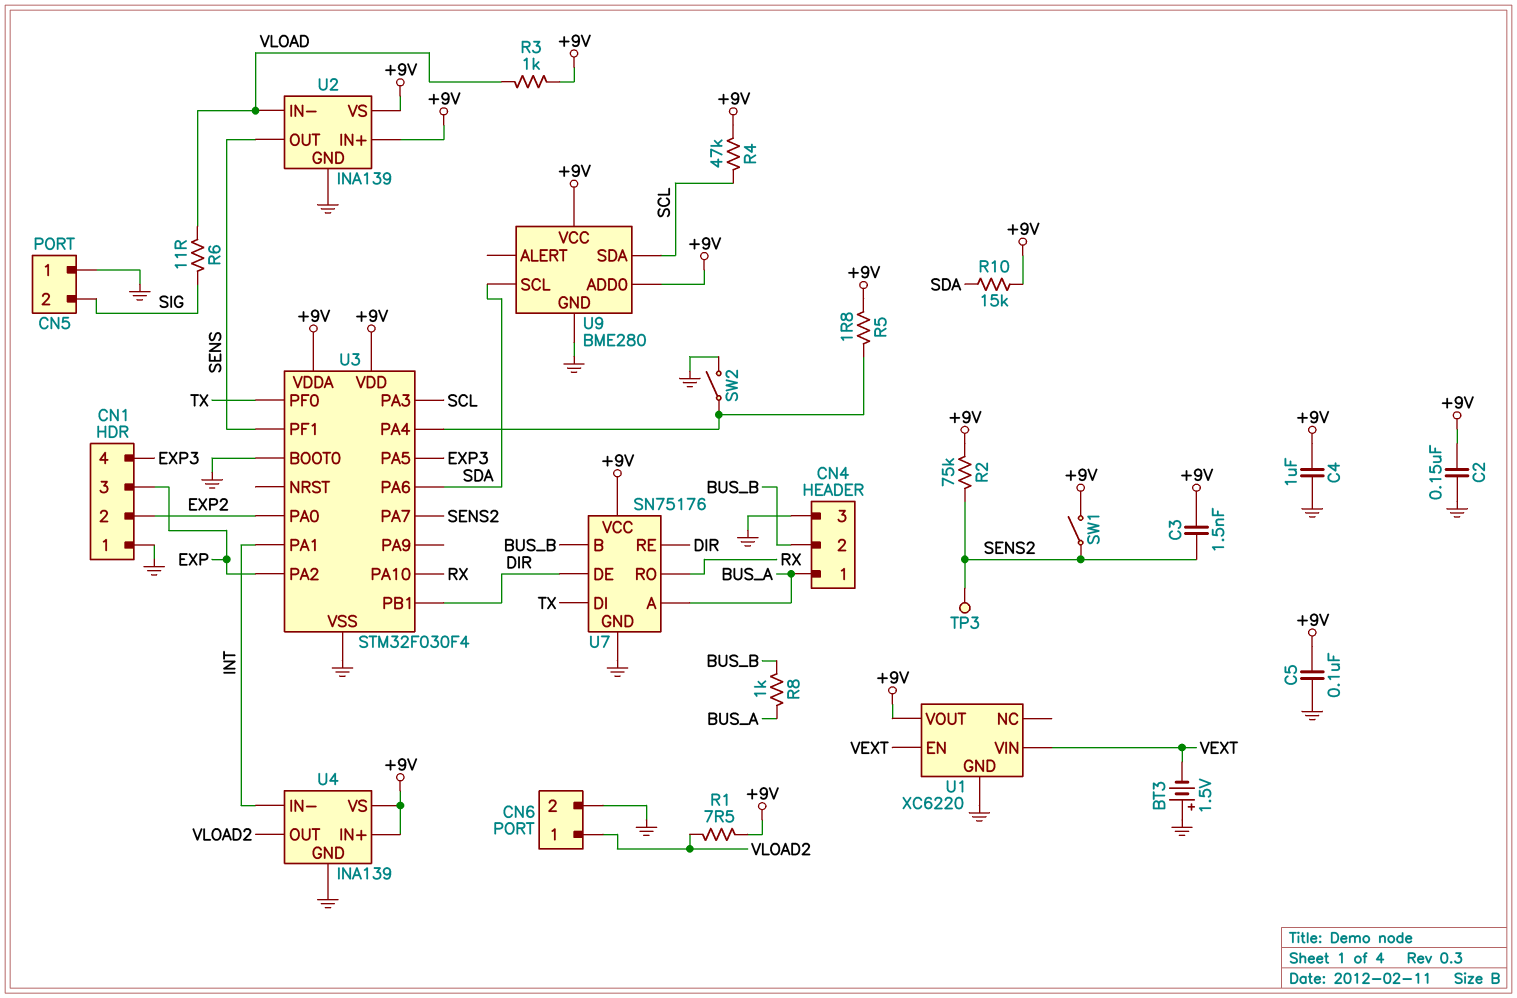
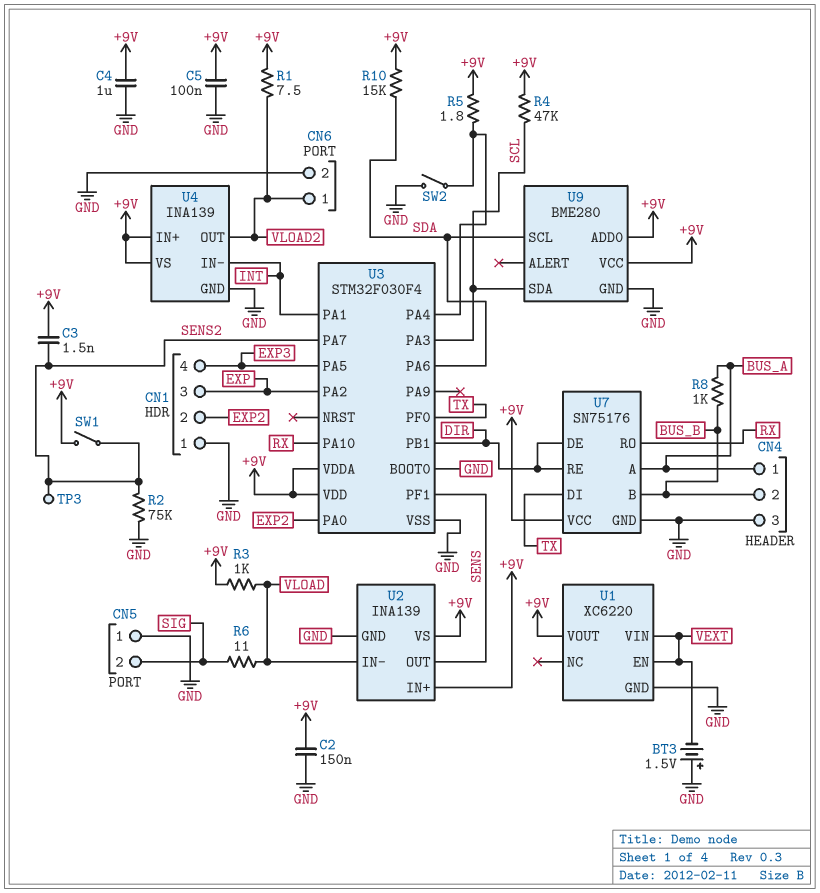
R2: 75k (+9V, SENS2) -> 75k (GND, SENS2)

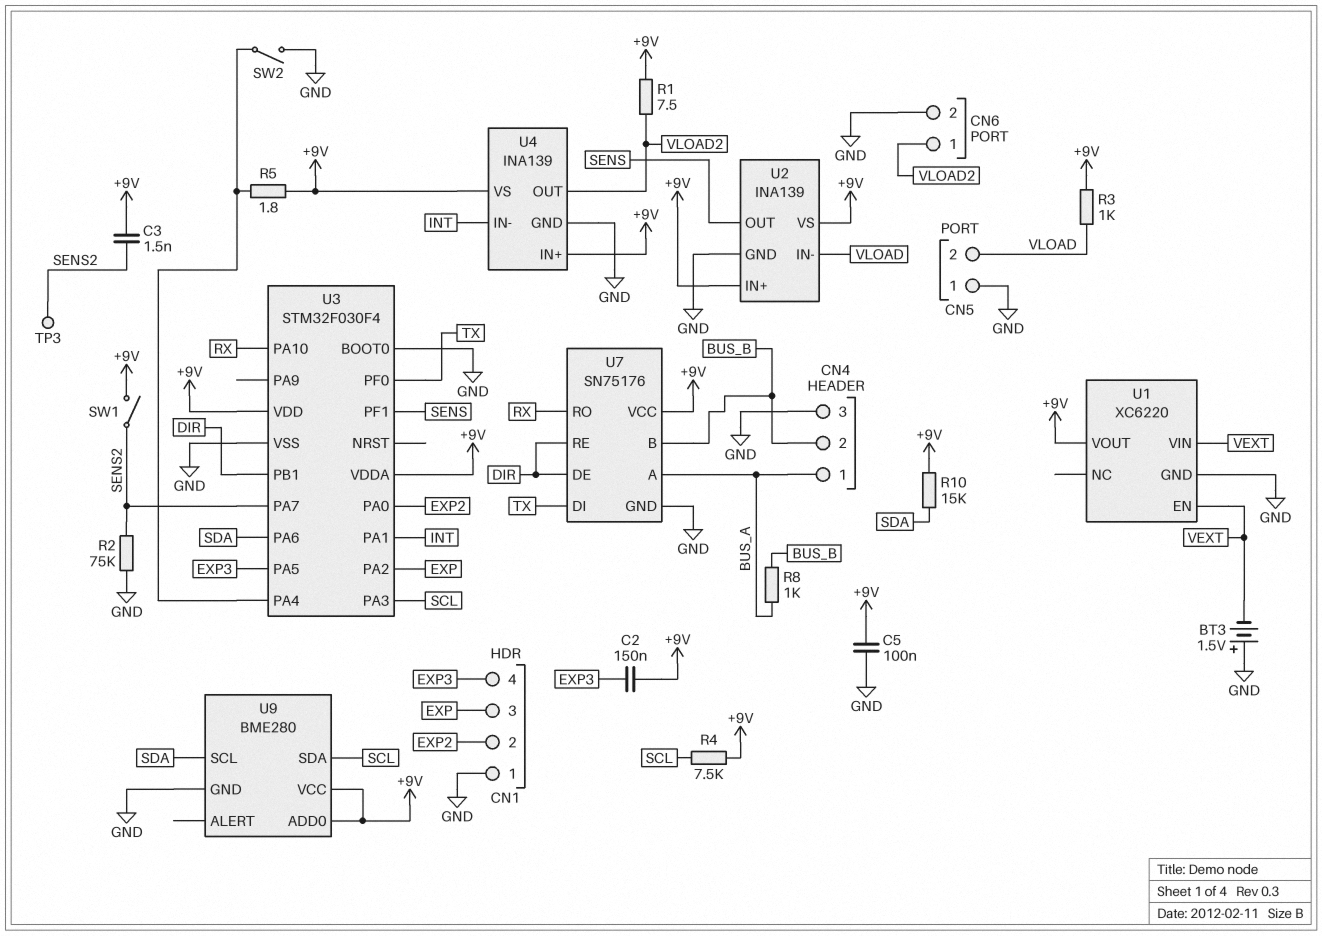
C2: 150nF (+9V, GND) -> 150nF (+9V, EXP3)
C4: 1uF (+9V, GND) -> none
CN5 pin 2: SIG -> VLOAD
R4: 47k (+9V, SCL) -> 7.5k (+9V, SCL)
R6: 11 (SIG, VLOAD) -> none

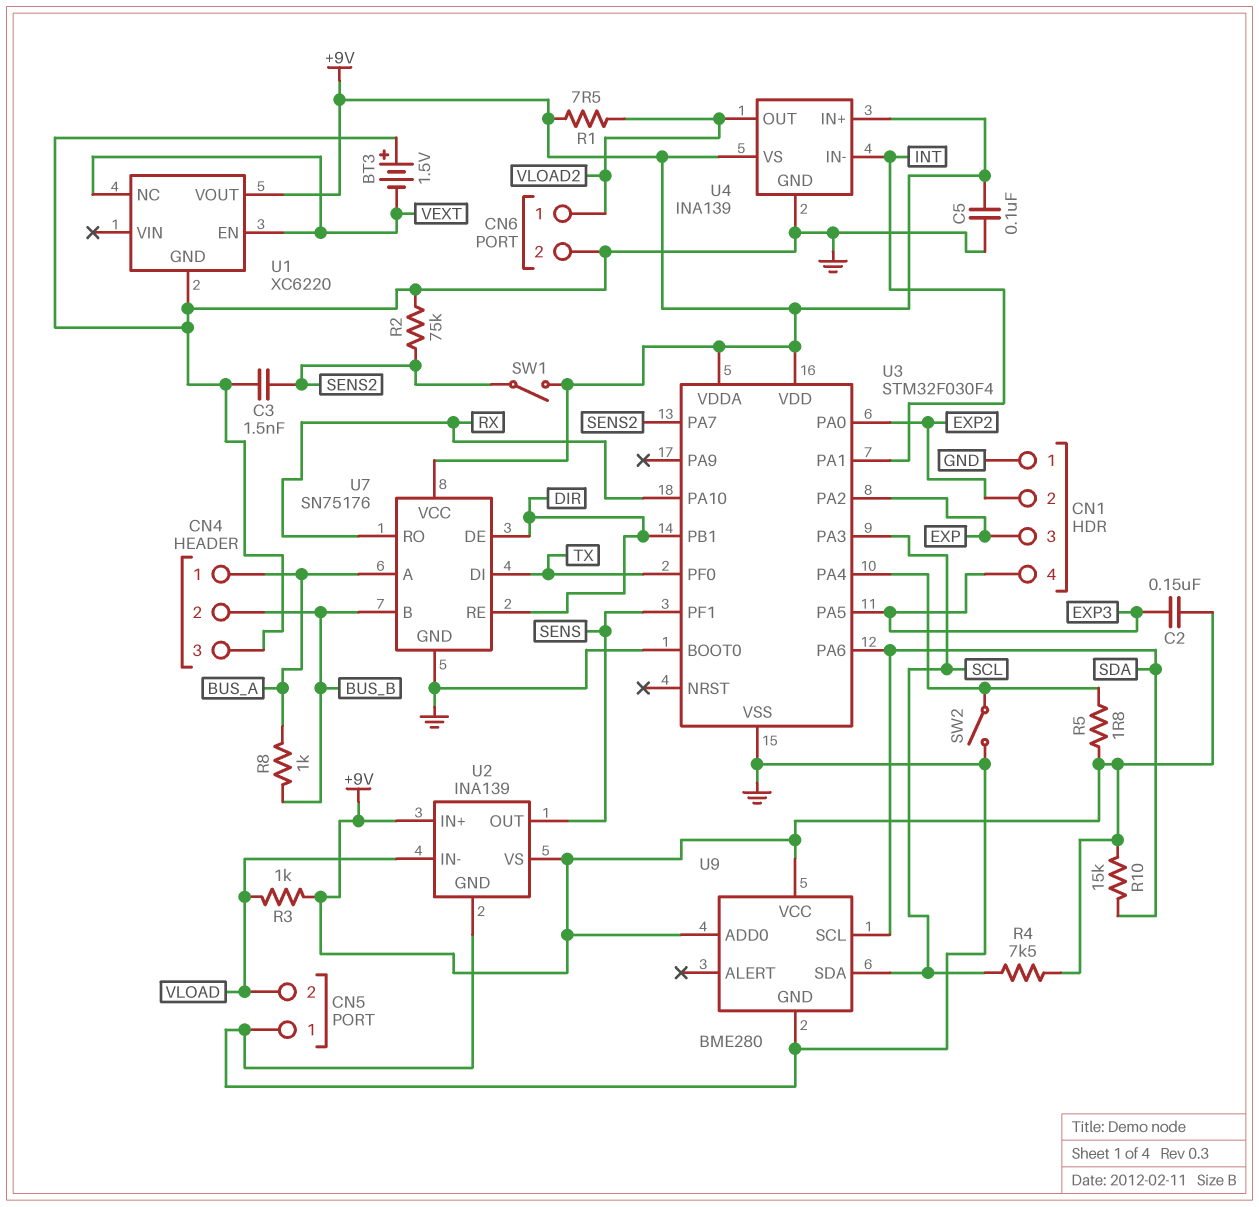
C3: 1.5nF (+9V, SENS2) -> 1.5nF (GND, SENS2)
TP3: test point (SENS2) -> none
U1 pin NC: none -> VEXT
U1 pin VIN: VEXT -> none

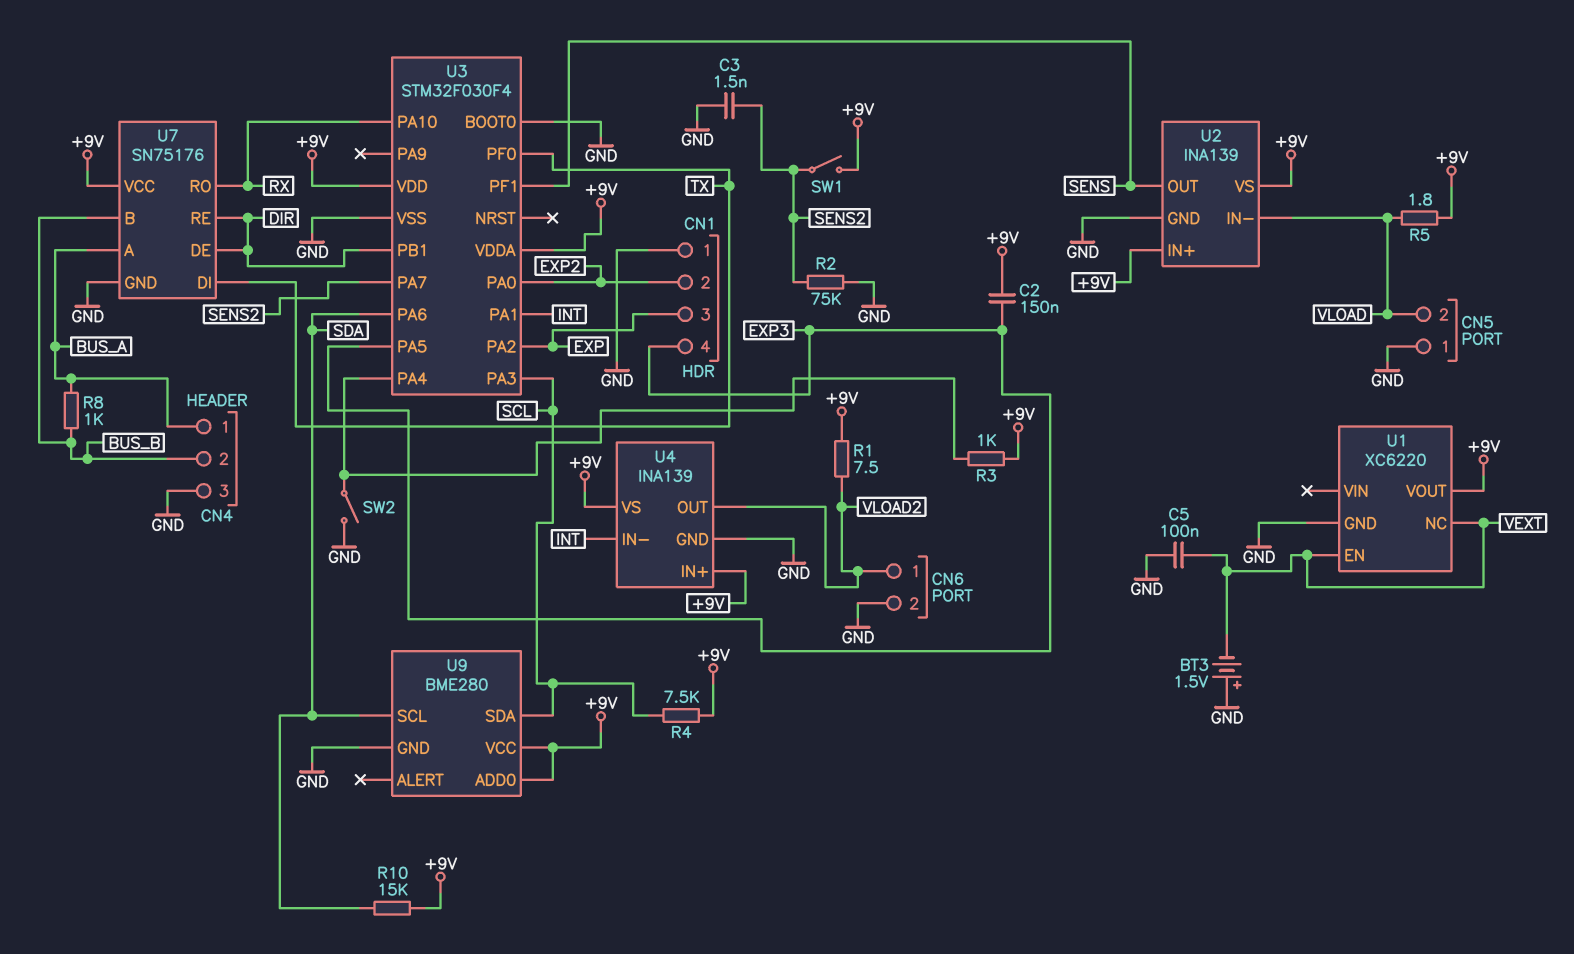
C5: 100nF (+9V, GND) -> 100nF (GND, VEXT)
R3: 1k (+9V, VLOAD) -> 1k (+9V, U3/PA4)
R5: 1.8 (+9V, U3/PA4) -> 1.8 (+9V, VLOAD)

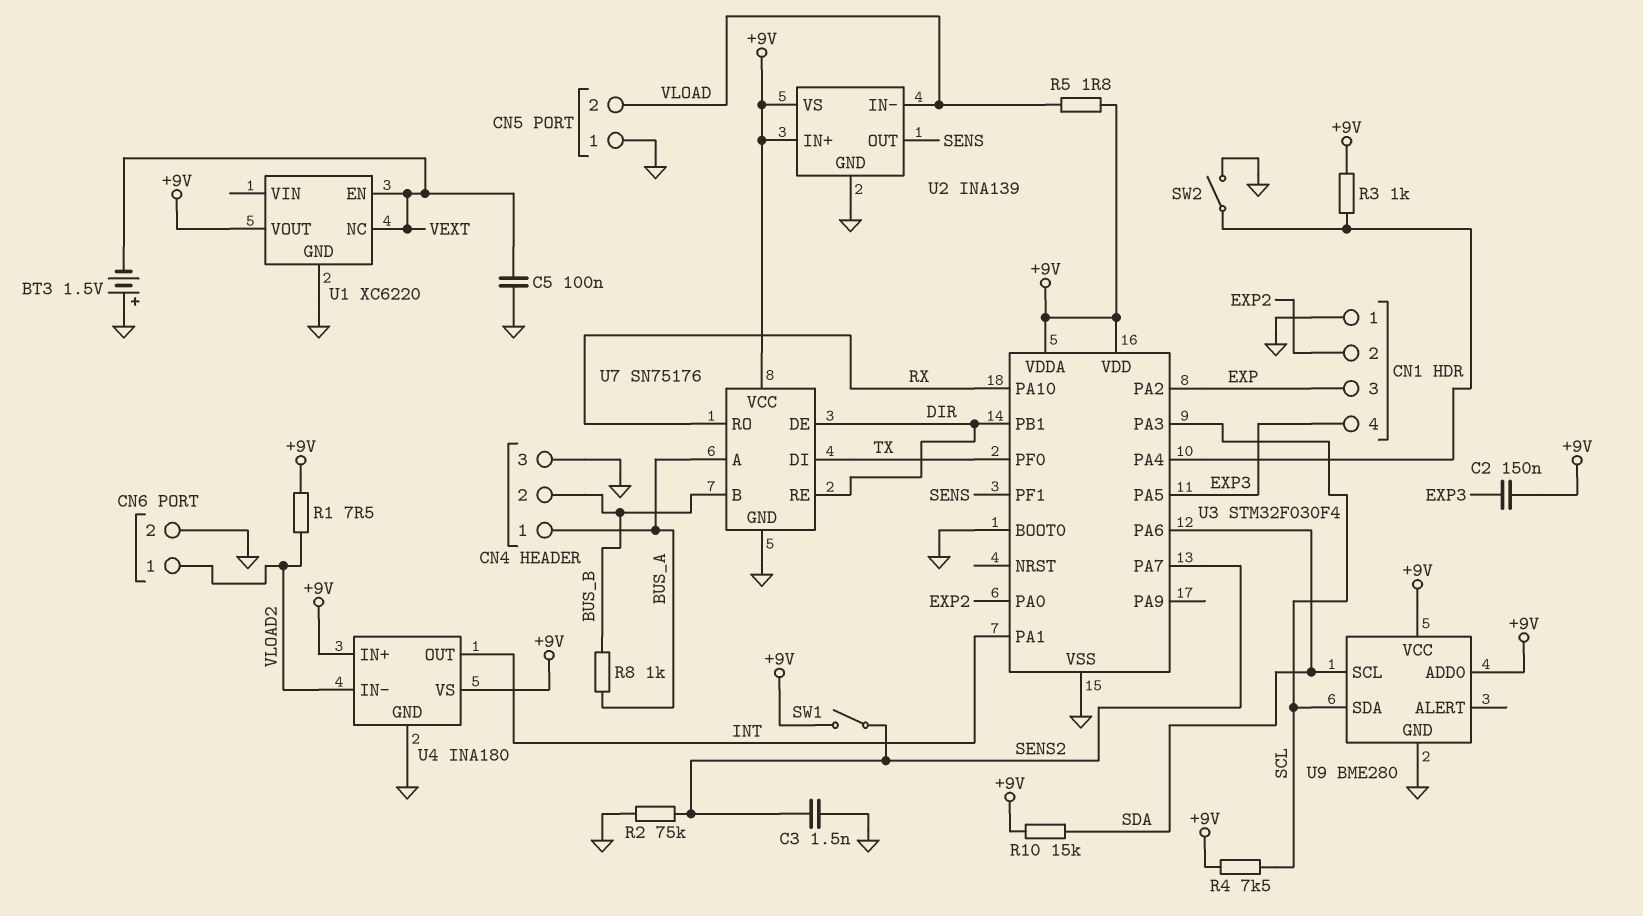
U4: INA139 -> INA180
U4 pin IN-: INT -> VLOAD2
U4 pin OUT: VLOAD2 -> INT

